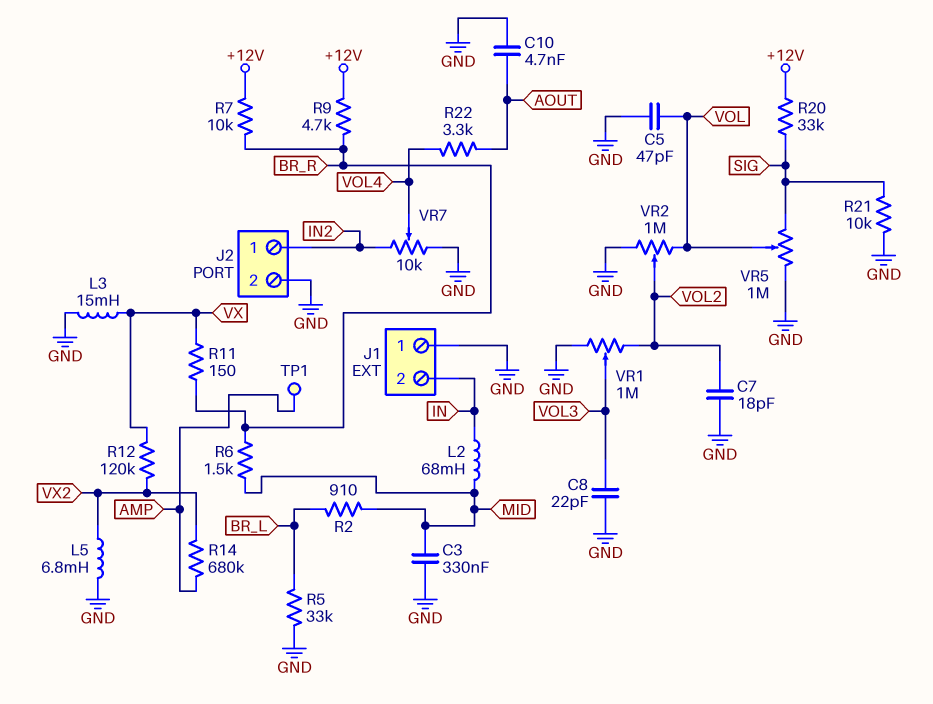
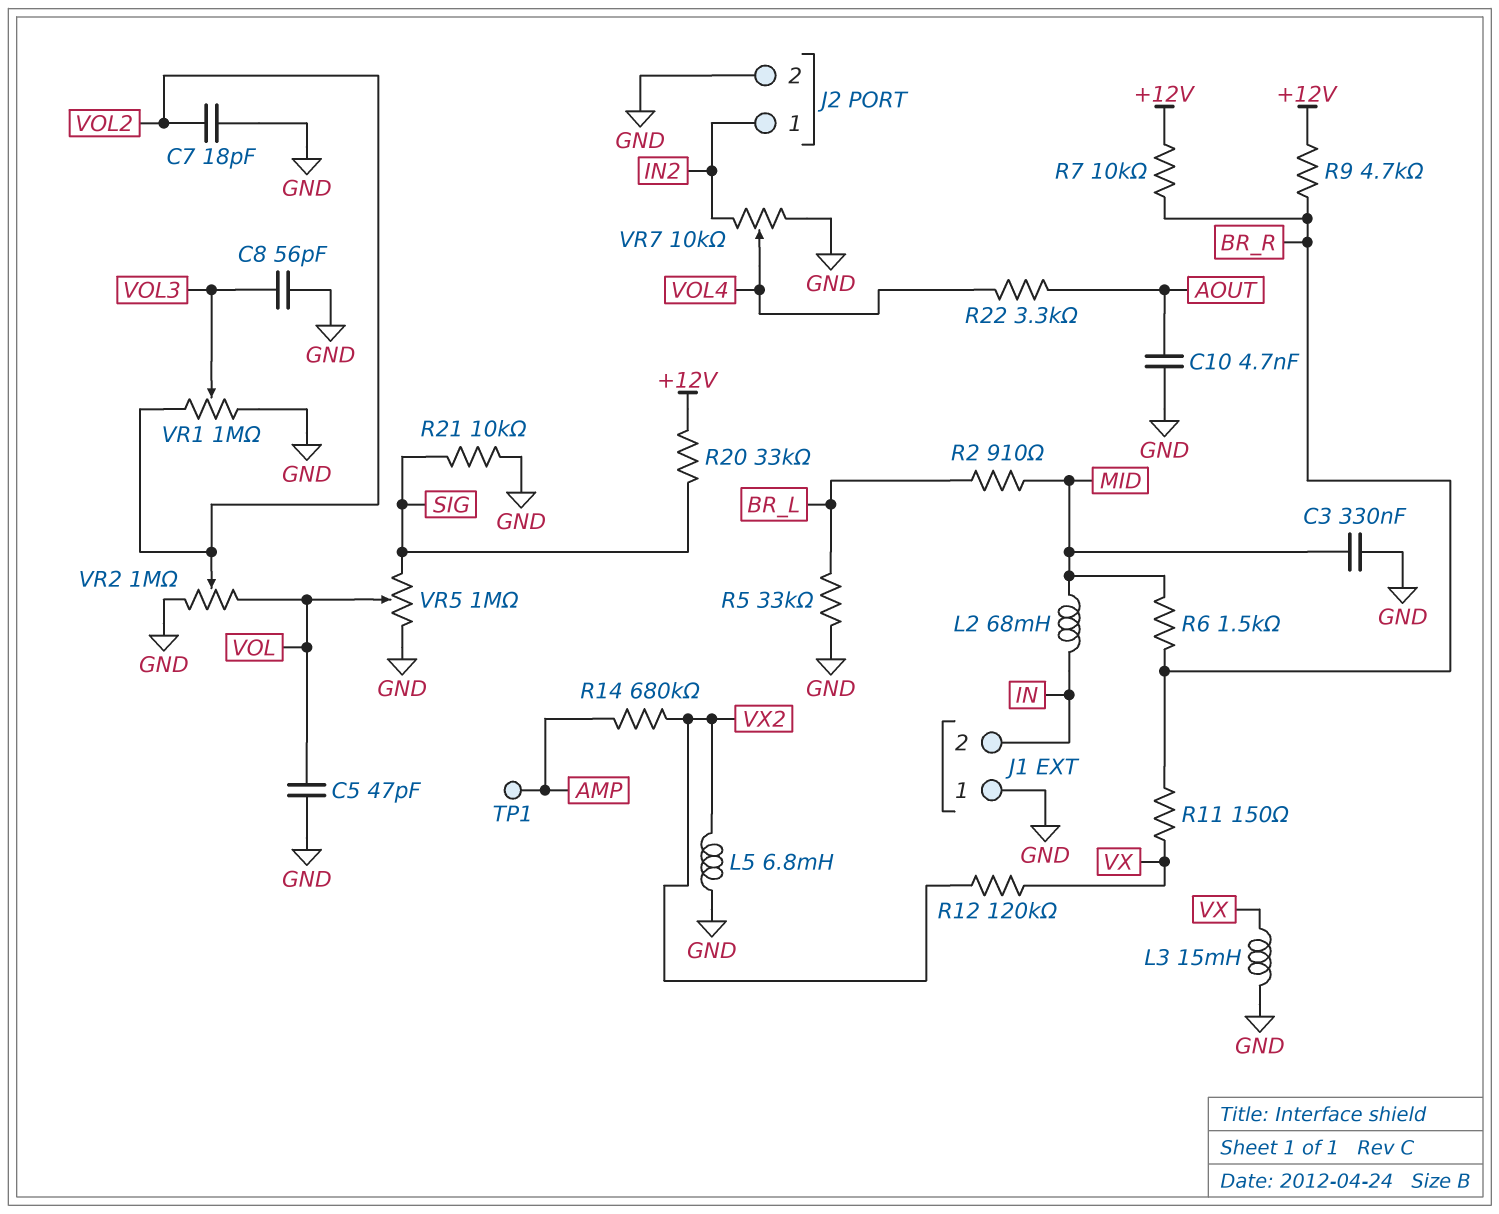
C8: 22pF (GND, VOL3) -> 56pF (GND, VOL3)

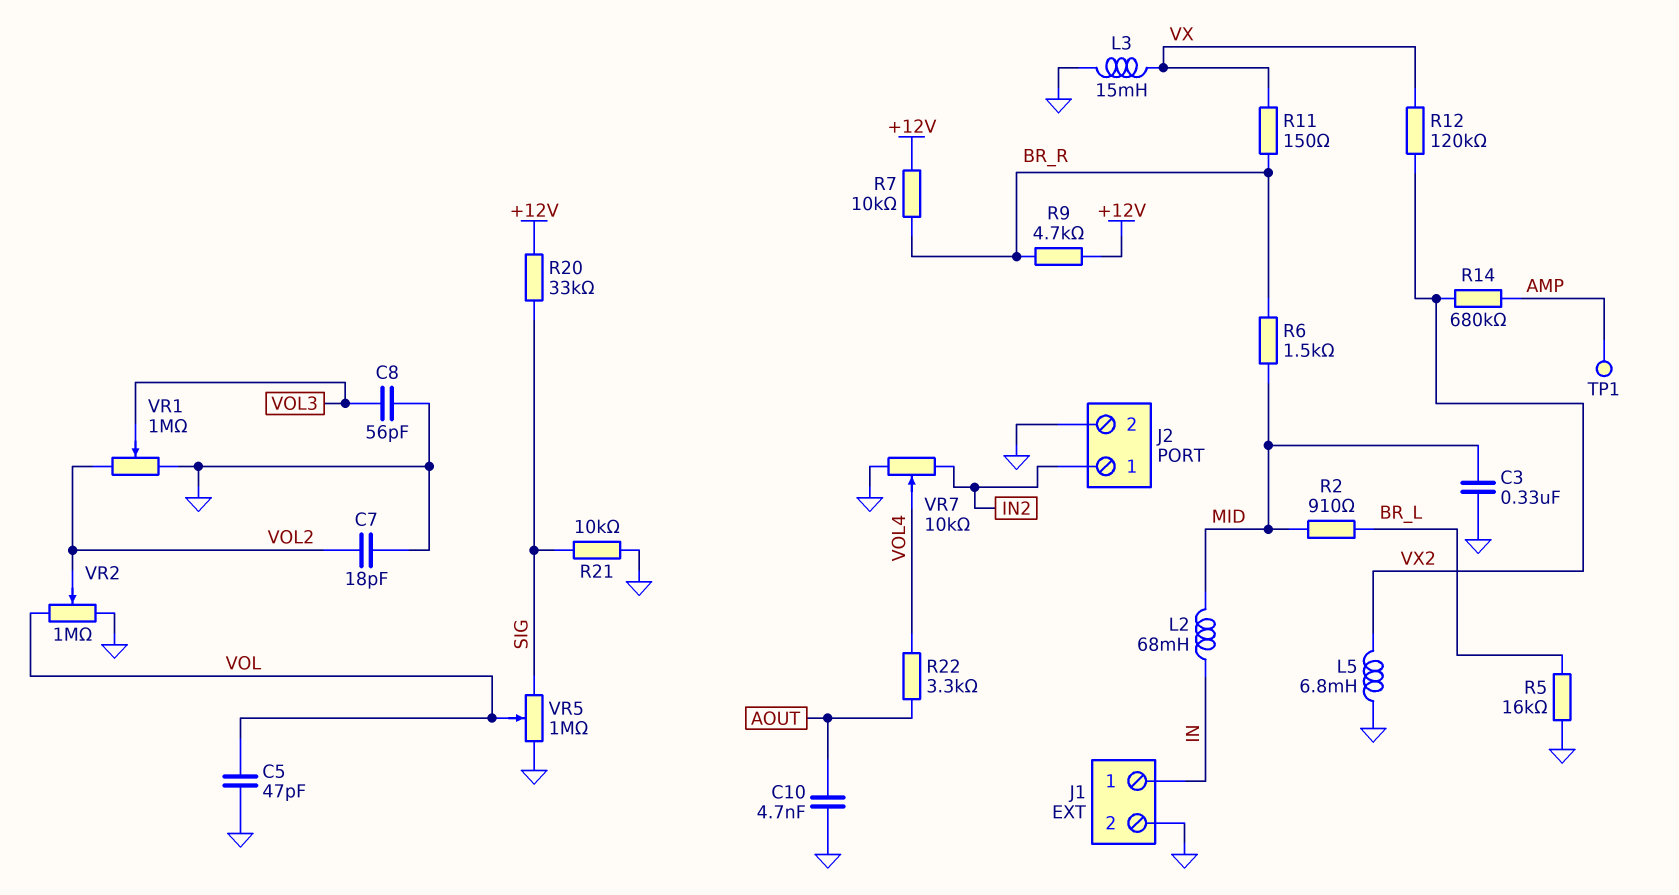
J1 pin 1: GND -> IN
J1 pin 2: IN -> GND
R5: 33k (BR_L, GND) -> 16k (BR_L, GND)

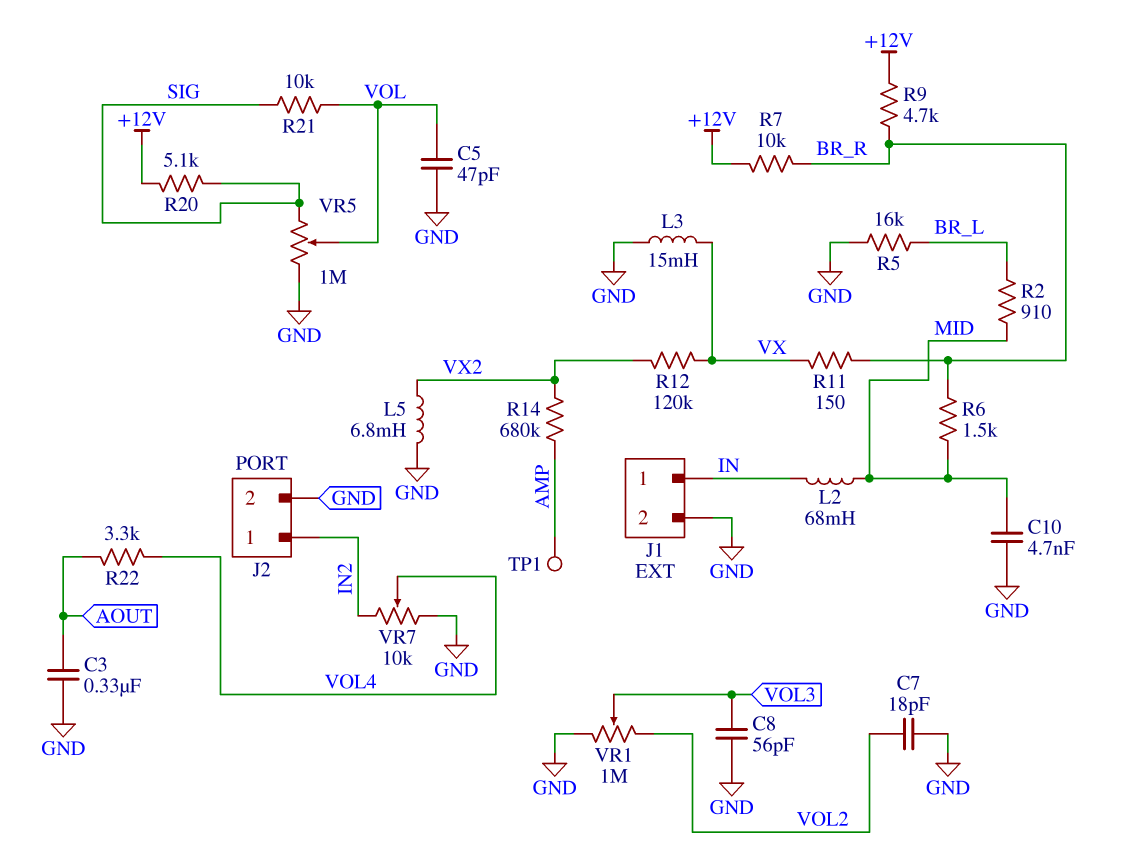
C3: 330nF (GND, MID) -> 330nF (AOUT, GND)
C10: 4.7nF (AOUT, GND) -> 4.7nF (GND, MID)
R20: 33k (+12V, SIG) -> 5.1k (+12V, SIG)
R21: 10k (GND, SIG) -> 10k (SIG, VOL)
VR2: 1M (GND, VOL, wiper VOL2) -> none

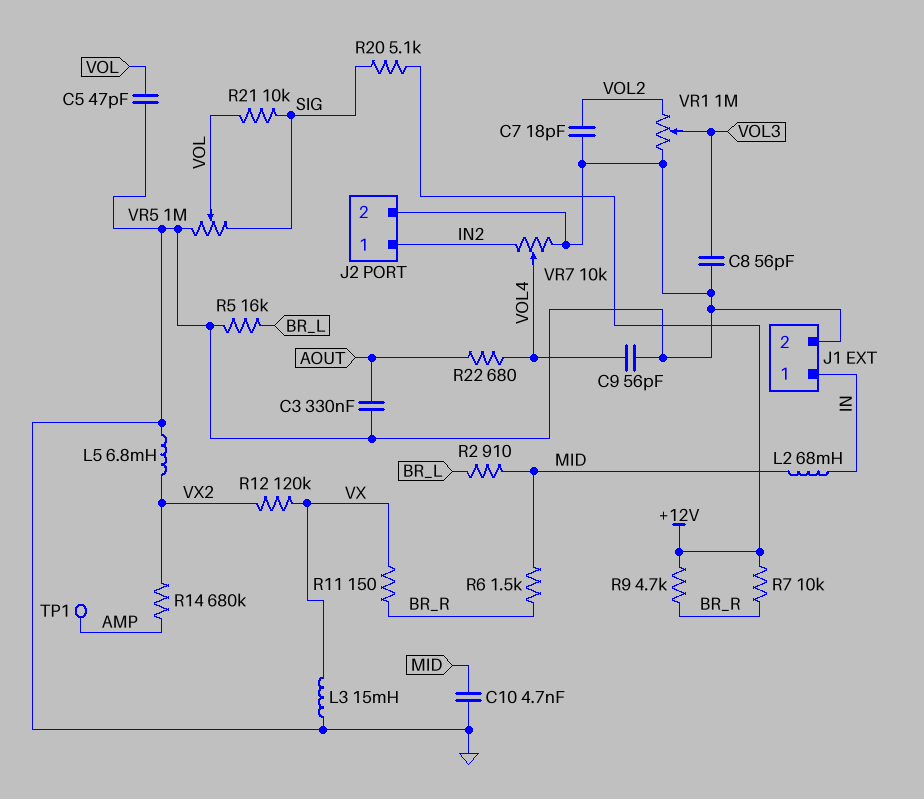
C9: none -> 56pF (GND, VOL4)
R22: 3.3k (AOUT, VOL4) -> 680 (AOUT, VOL4)

